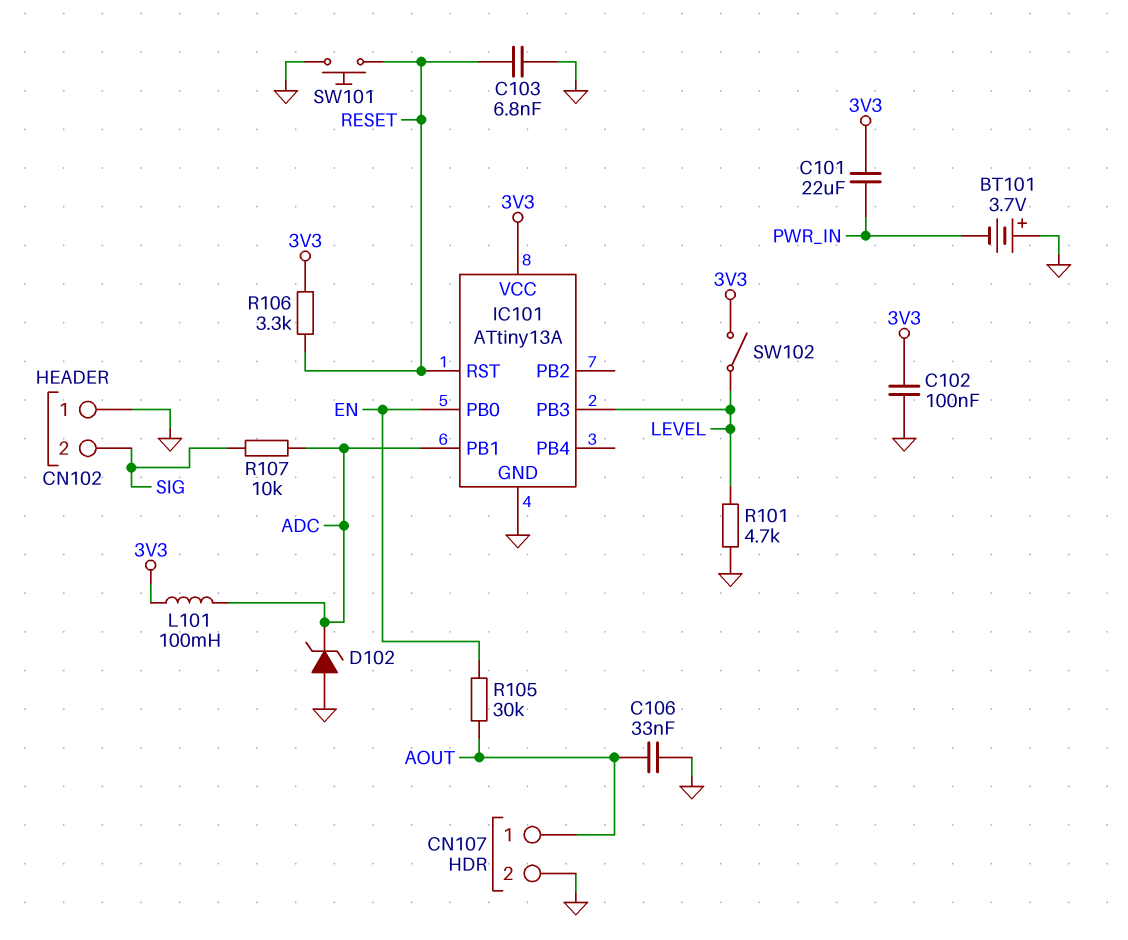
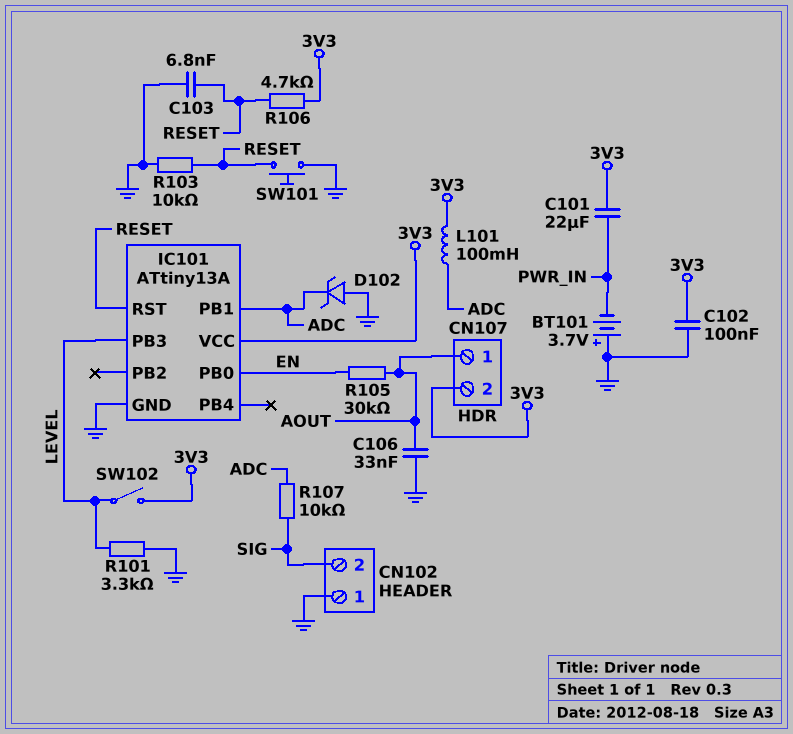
CN107 pin 2: GND -> 3V3
R101: 4.7k (GND, LEVEL) -> 3.3k (GND, LEVEL)
R103: none -> 10k (GND, RESET)
R106: 3.3k (3V3, RESET) -> 4.7k (3V3, RESET)

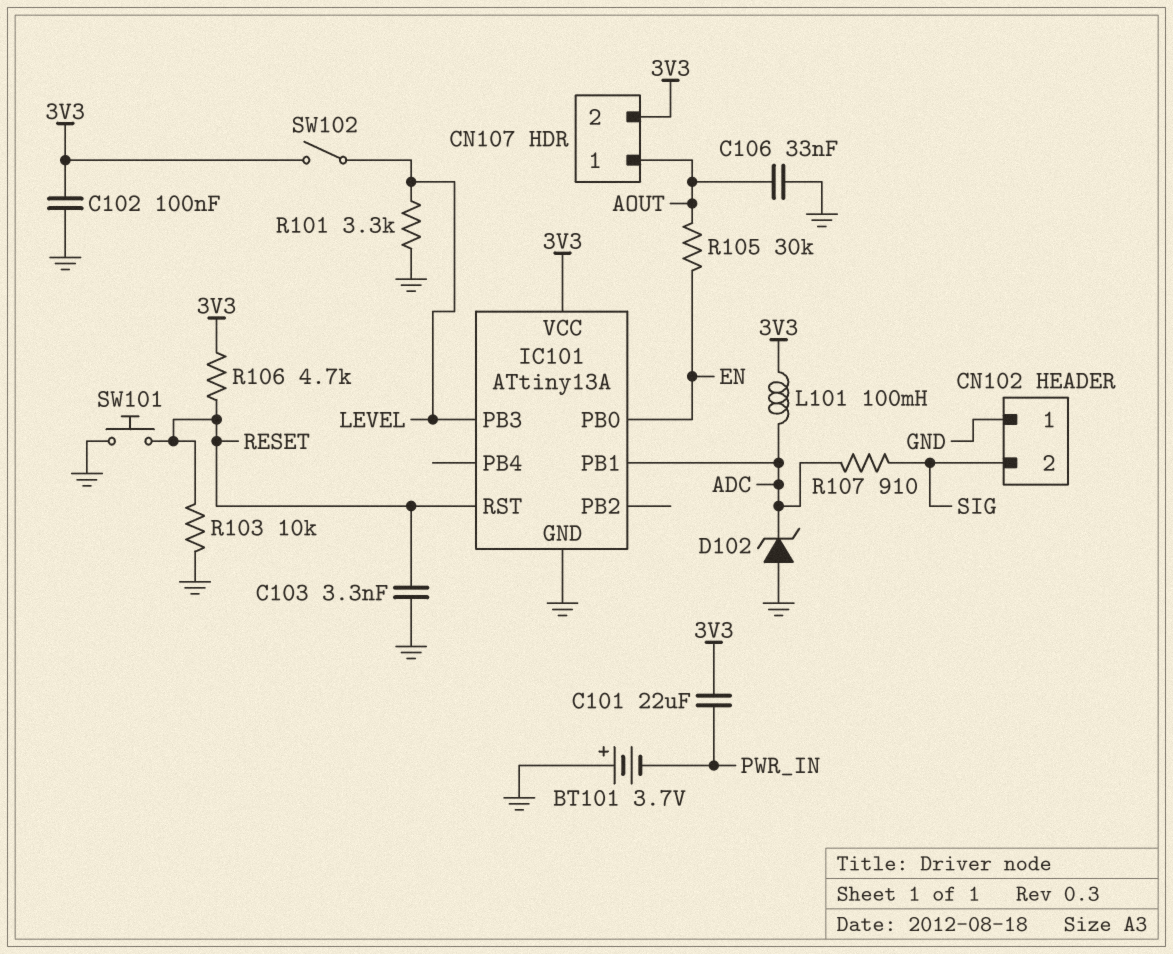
C103: 6.8nF (GND, RESET) -> 3.3nF (GND, RESET)
R107: 10k (ADC, SIG) -> 910 (ADC, SIG)

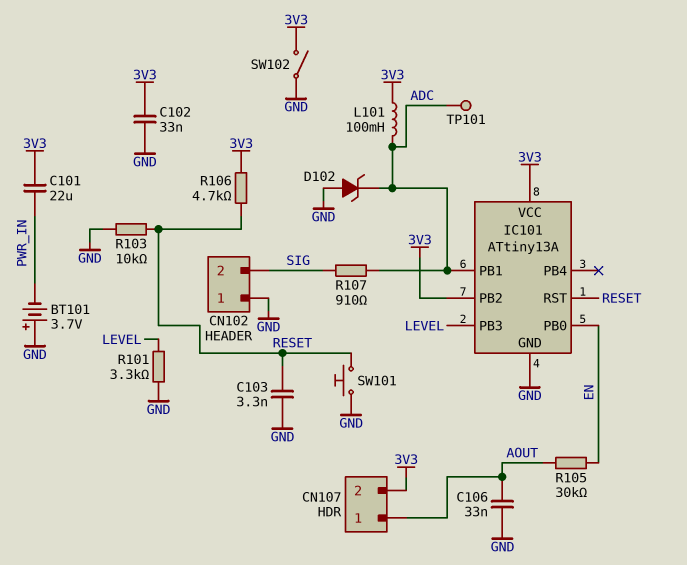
C102: 100nF (3V3, GND) -> 33nF (3V3, GND)
IC101 pin PB2: none -> 3V3
SW102: switch (3V3, LEVEL) -> switch (3V3, GND)
TP101: none -> test point (ADC)

